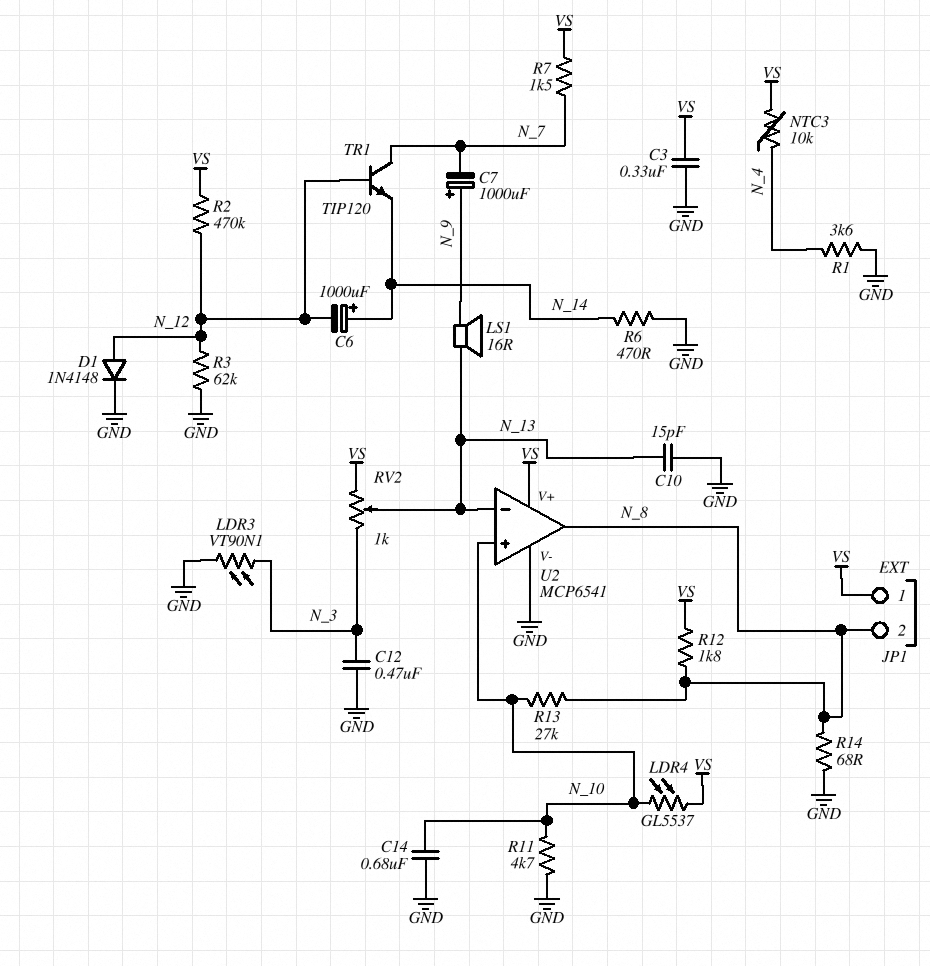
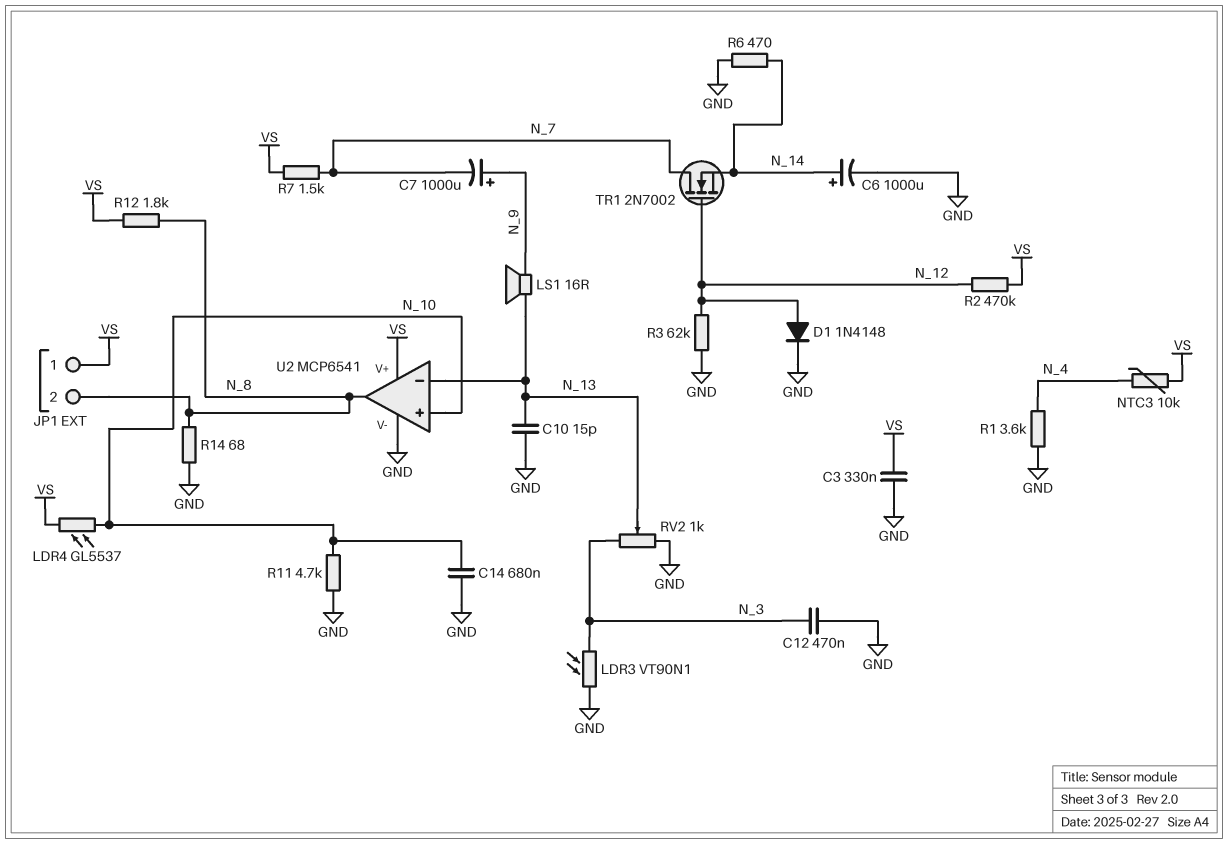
C6: 1000uF (plus N_14, minus N_12) -> 1000uF (plus N_14, minus GND)
R13: 27k (N_8, N_10) -> none
RV2: 1k (N_3, VS, wiper N_13) -> 1k (GND, N_3, wiper N_13)
TR1: NPN TIP120 (B N_12, C N_7, E N_14) -> NMOS 2N7002 (G N_12, D N_7, S N_14)

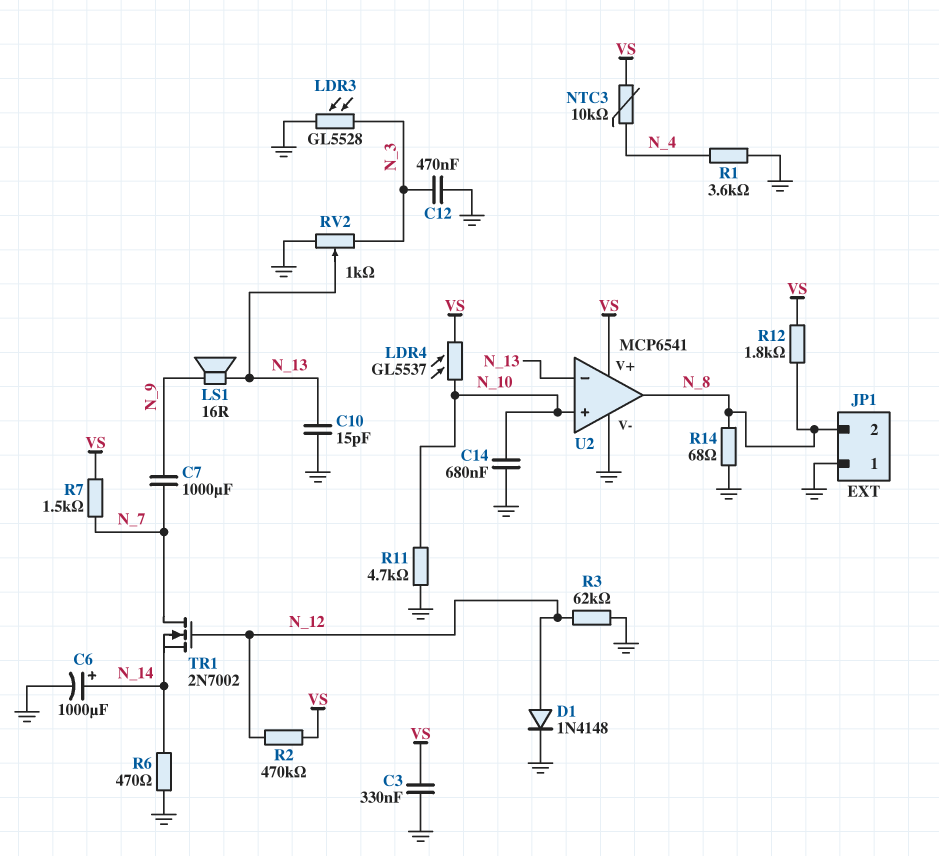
C7: 1000uF (plus N_9, minus N_7) -> 1000uF (N_7, N_9)
JP1 pin 1: VS -> GND
LDR3: VT90N1 (GND, N_3) -> GL5528 (GND, N_3)

